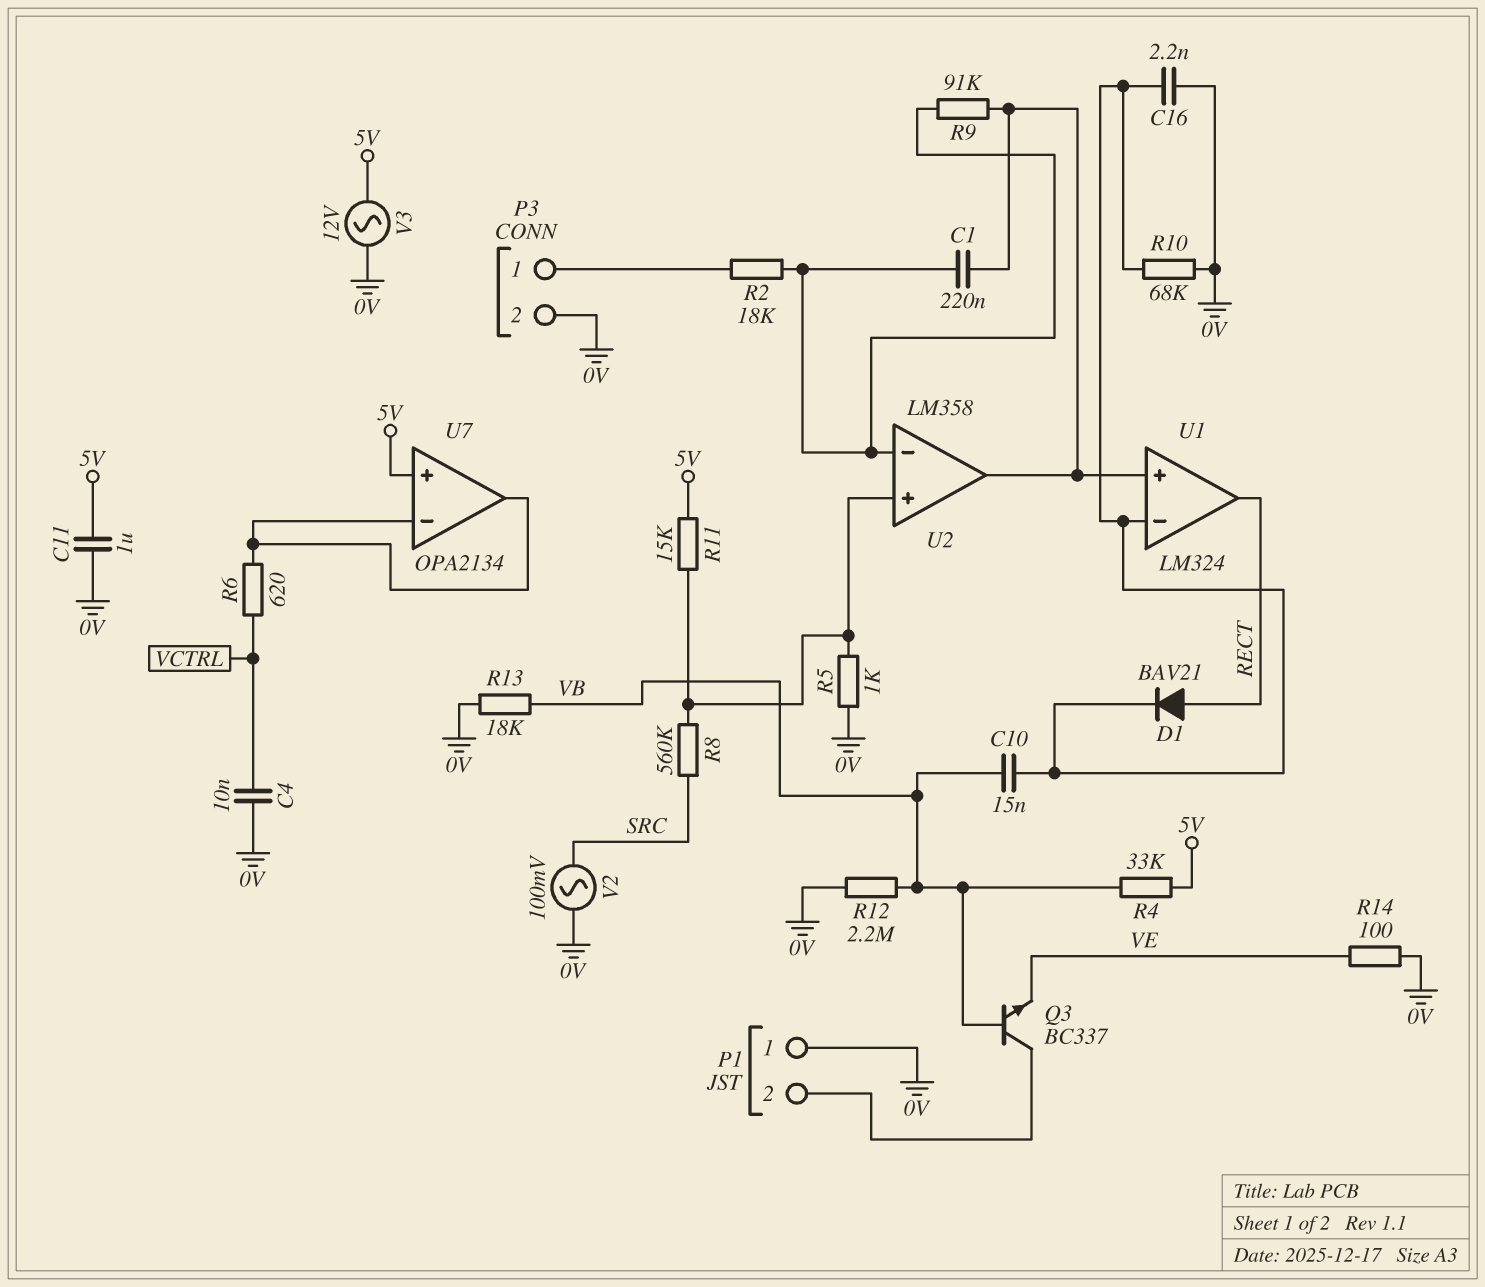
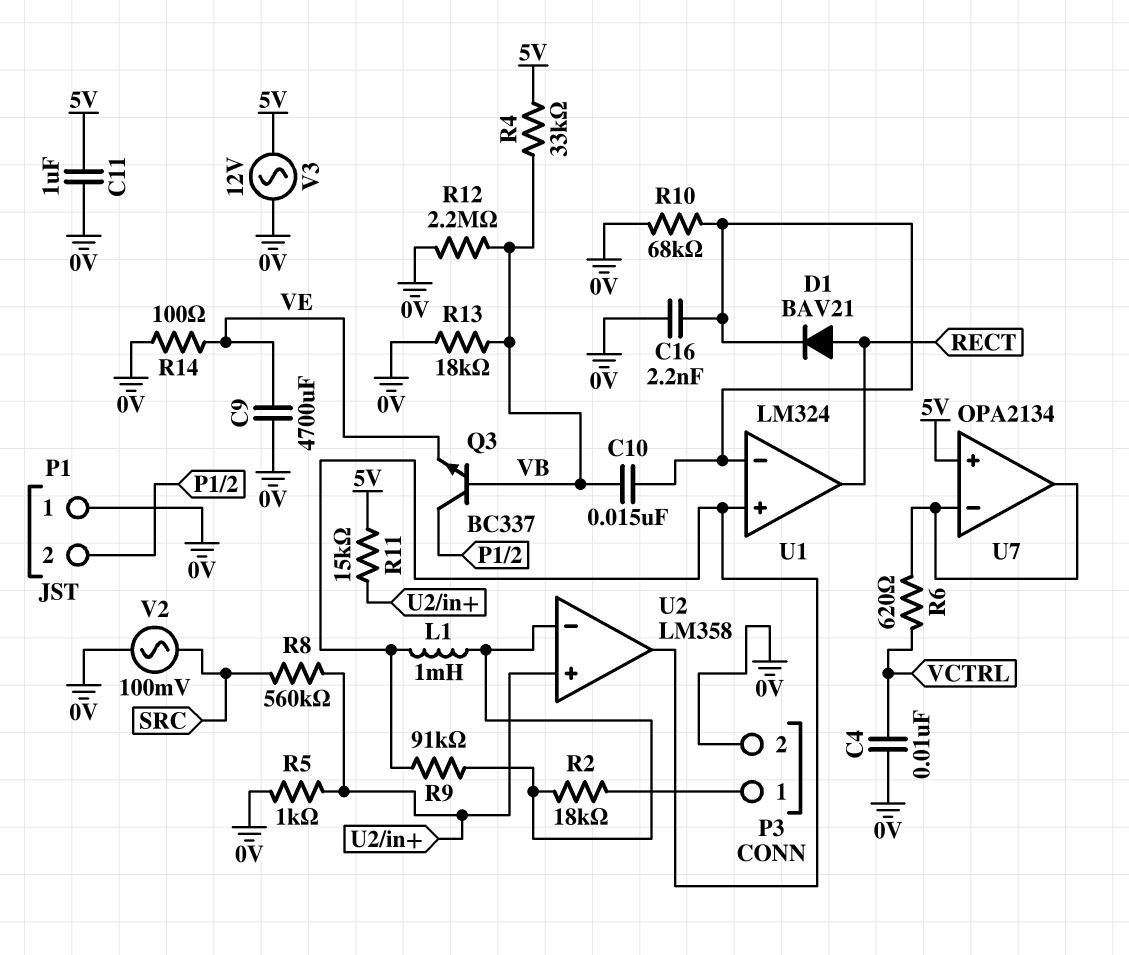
C1: 220nF (U1/in+, U2/in-) -> none
C9: none -> 4700uF (0V, VE)
L1: none -> 1mH (U1/in+, U2/in-)

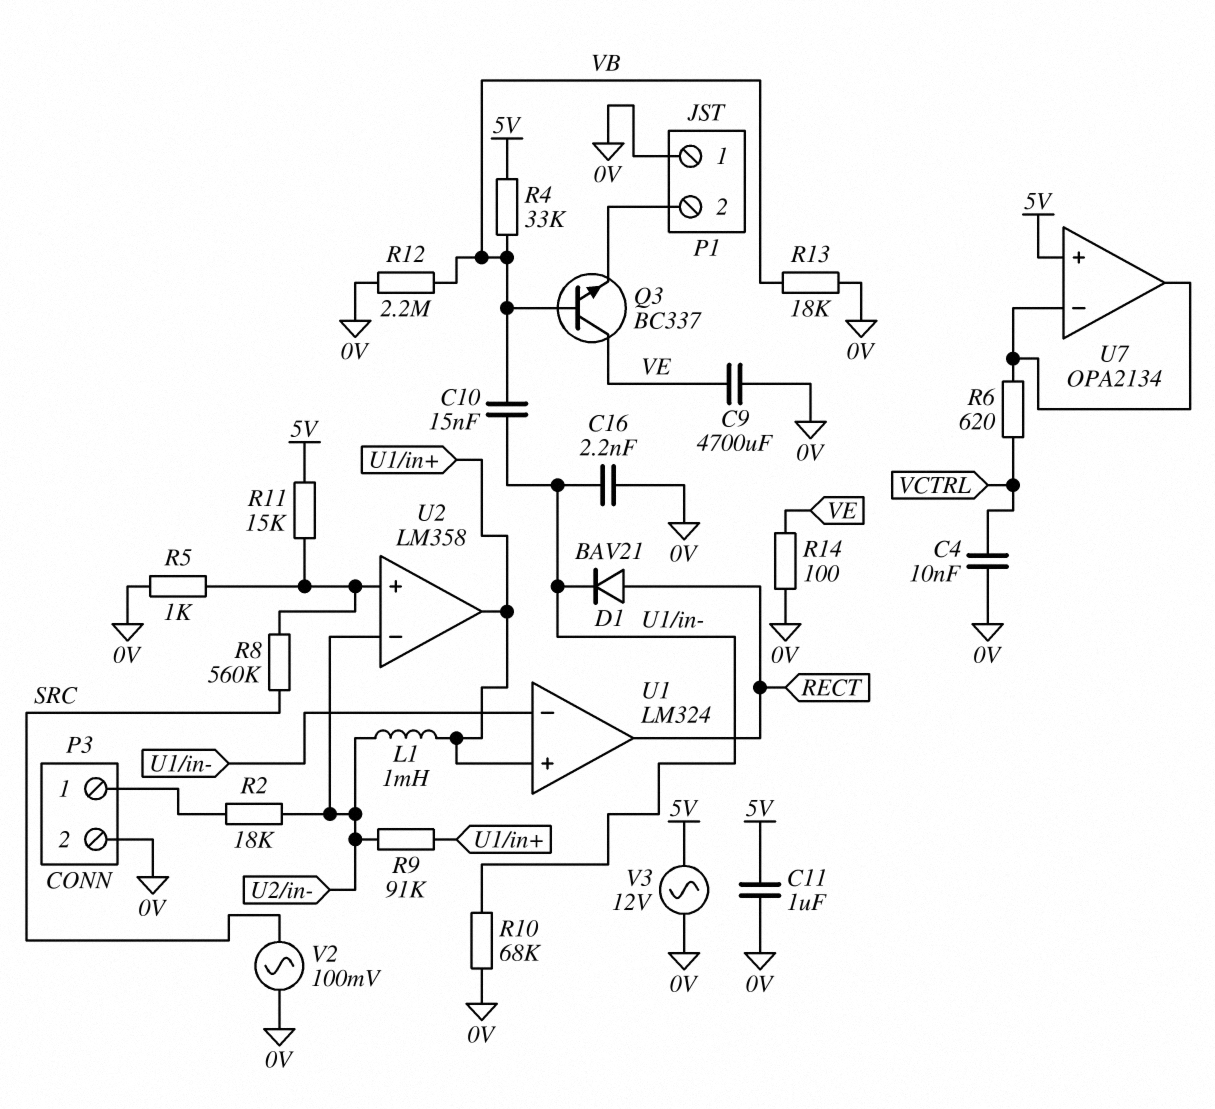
Q3: NPN BC337 (B VB, C P1/2, E VE) -> NPN BC337 (B VB, C VE, E P1/2)

